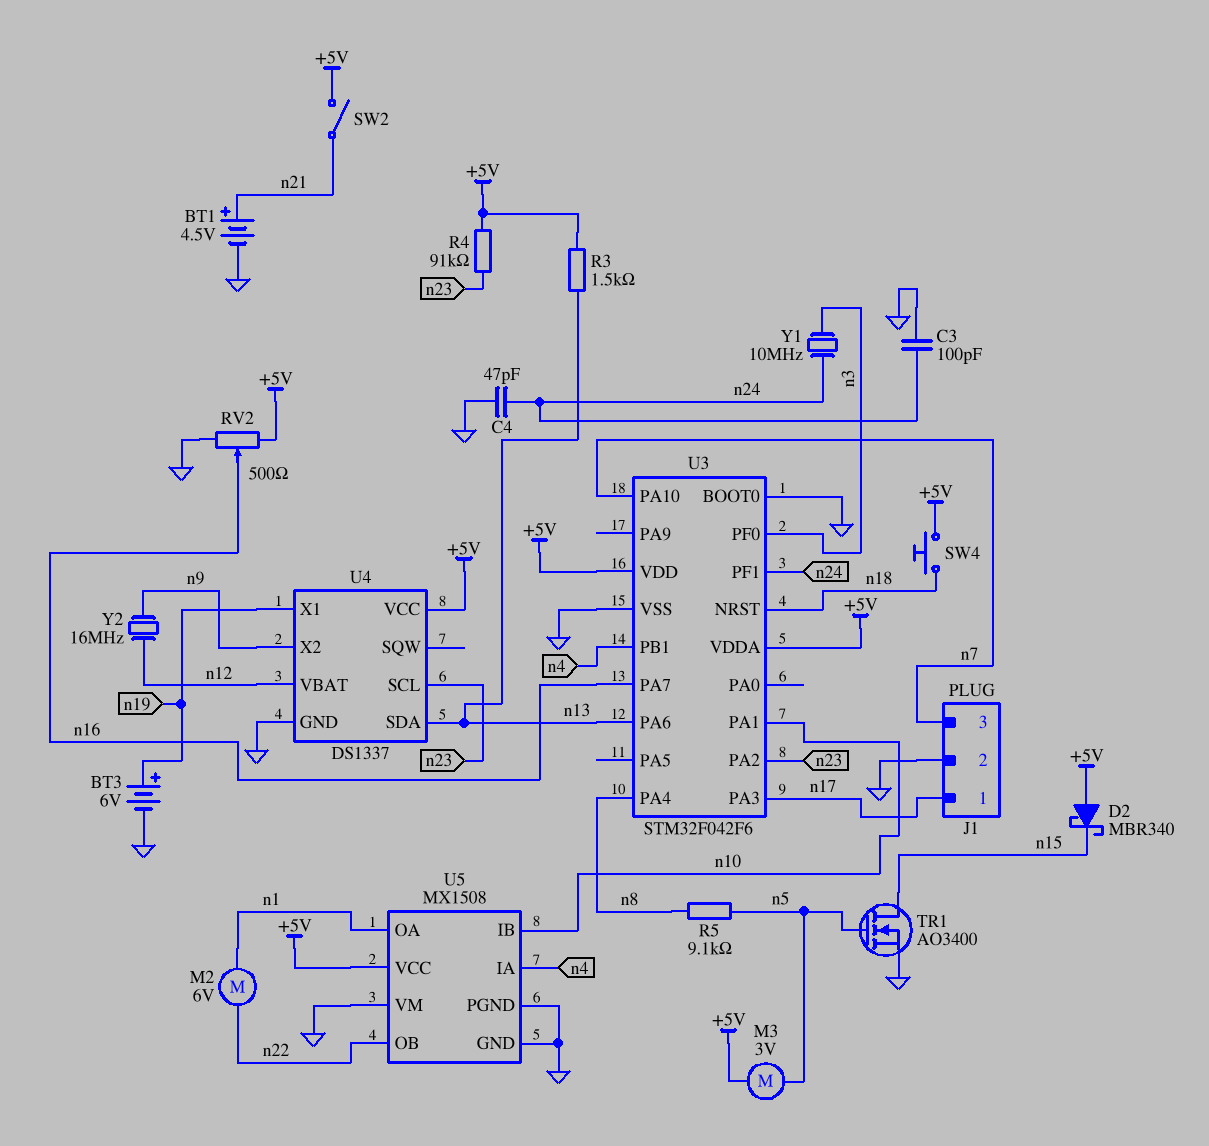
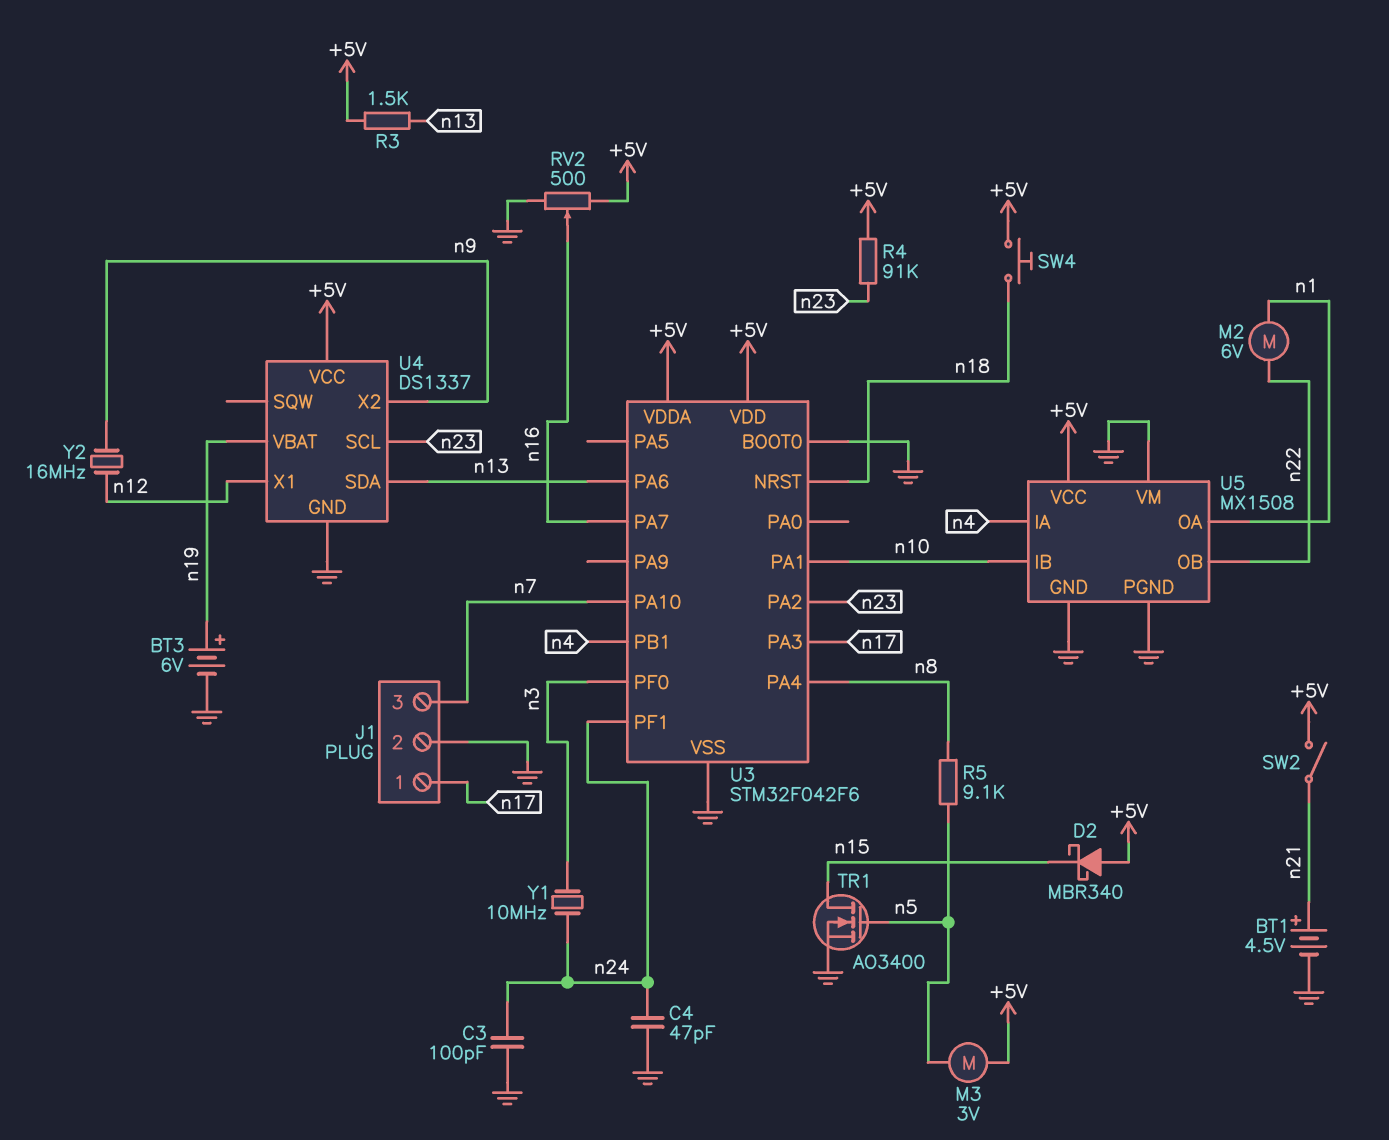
U4 pin VBAT: n12 -> n19
U4 pin X1: n19 -> n12

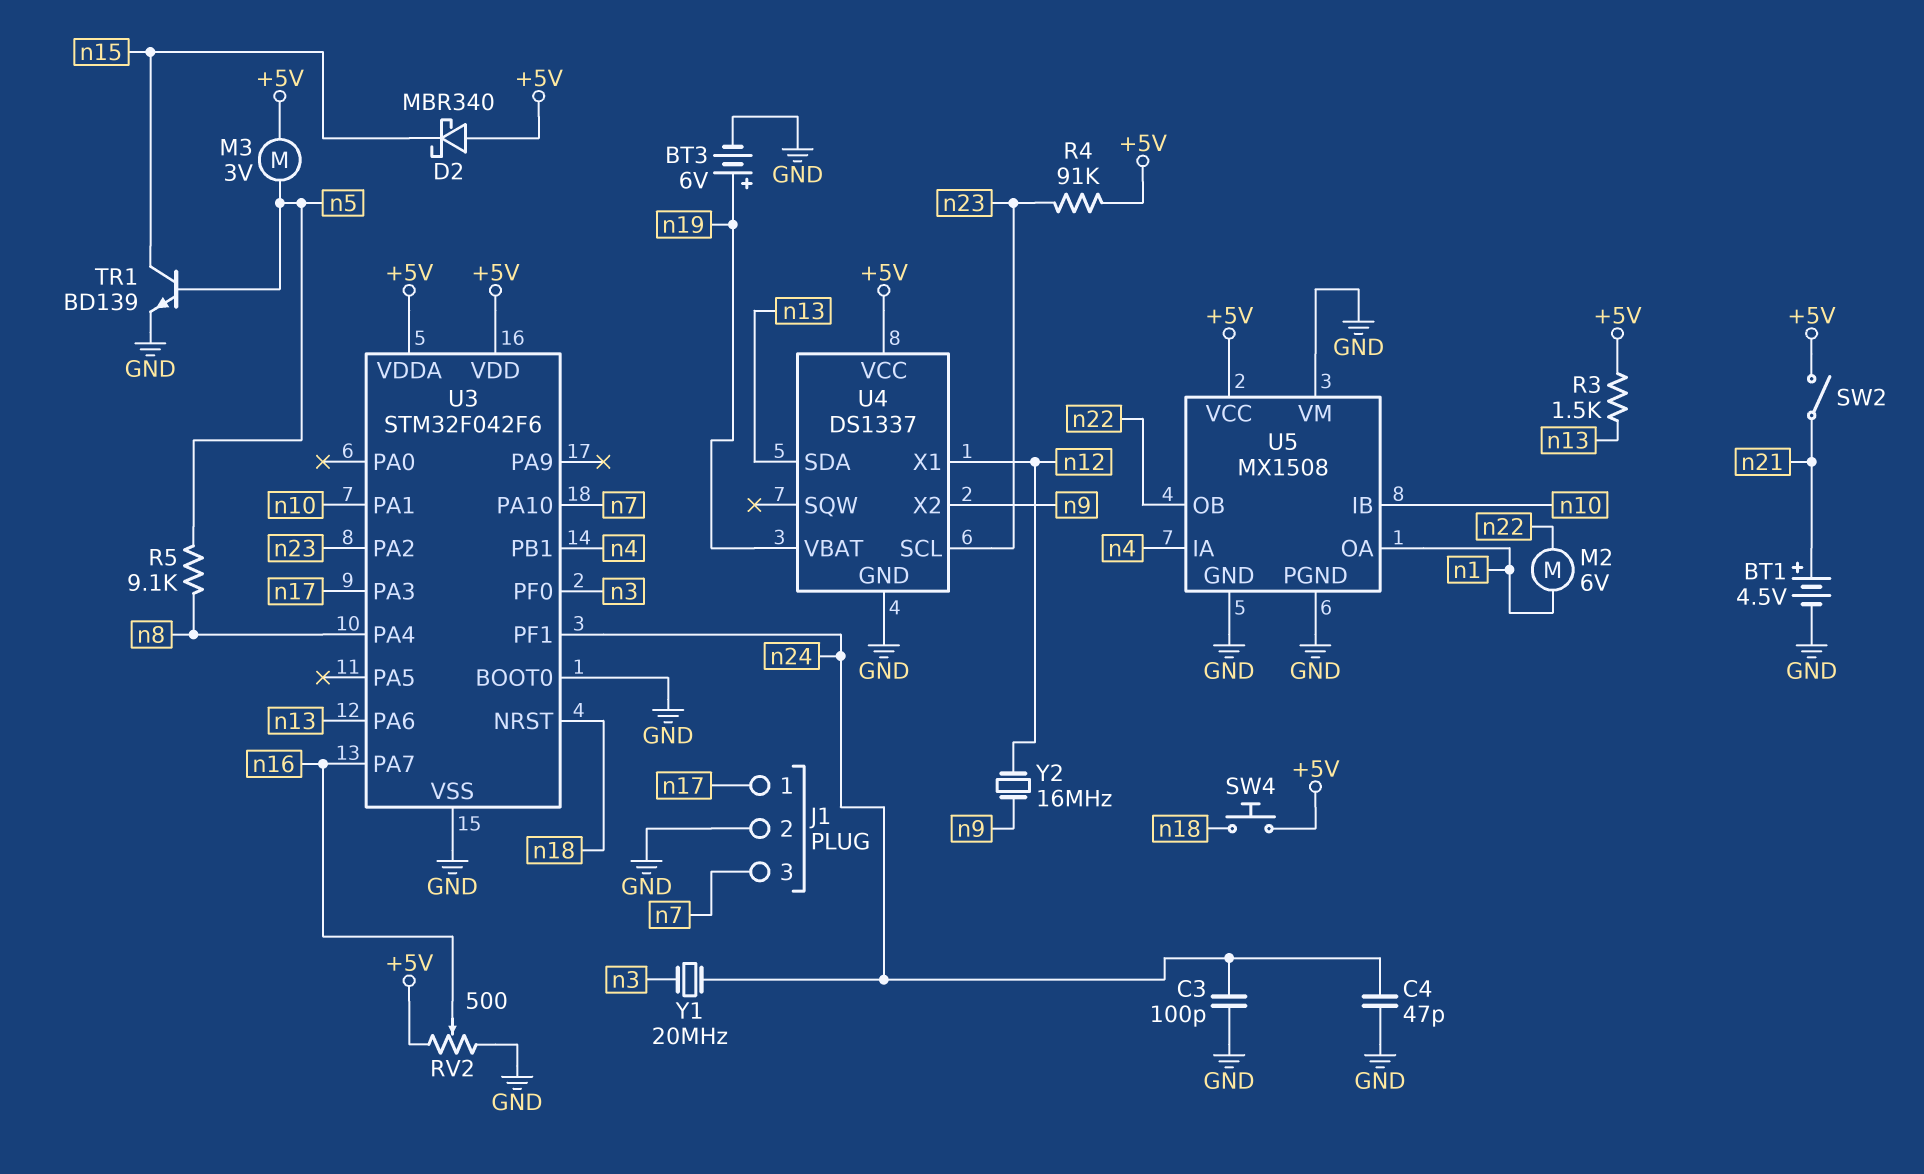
TR1: NMOS AO3400 (G n5, D n15, S GND) -> NPN BD139 (B n5, C n15, E GND)
Y1: 10MHz (n3, n24) -> 20MHz (n3, n24)

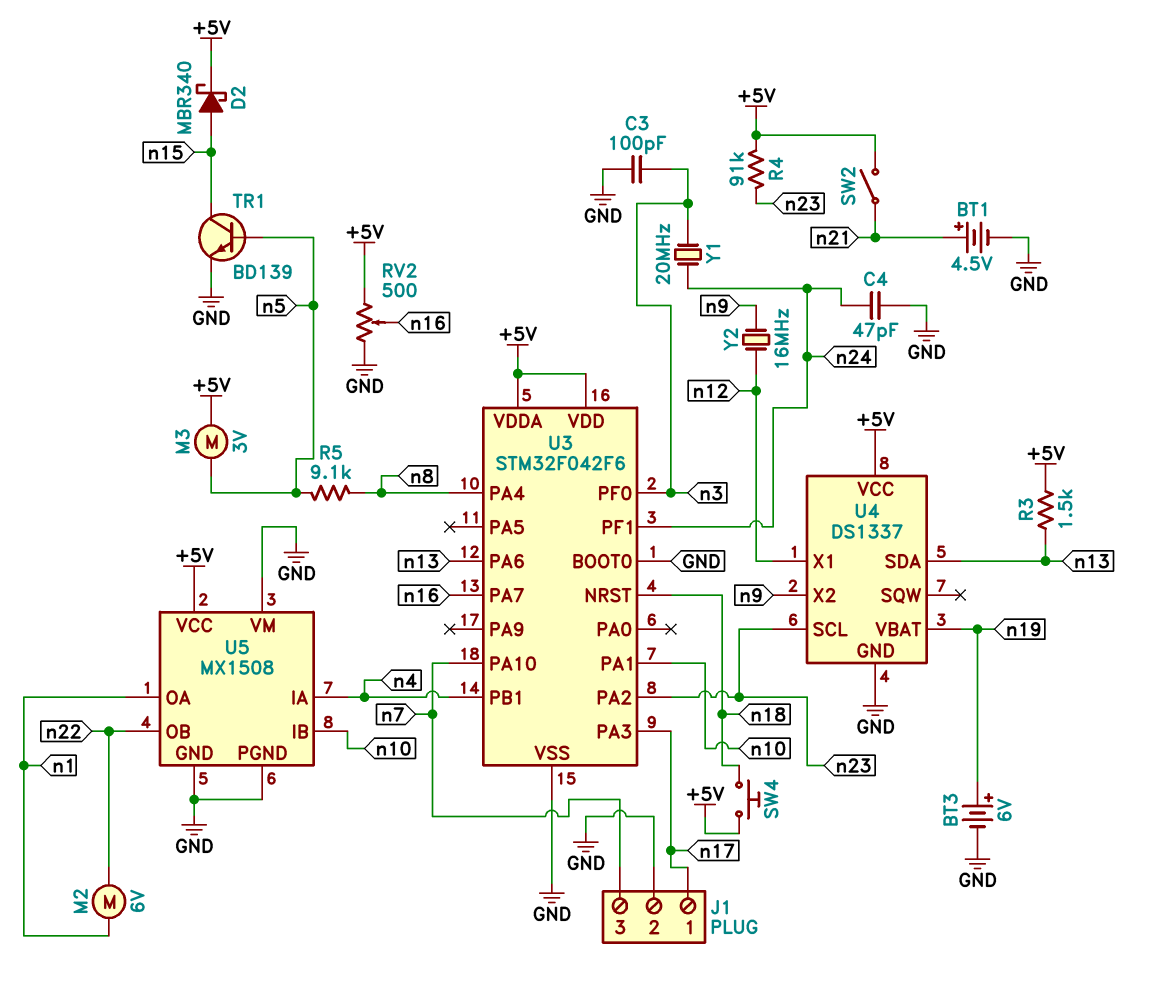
C3: 100pF (GND, n24) -> 100pF (GND, n3)
D2: schottky MBR340 (A +5V, K n15) -> schottky MBR340 (A n15, K +5V)

